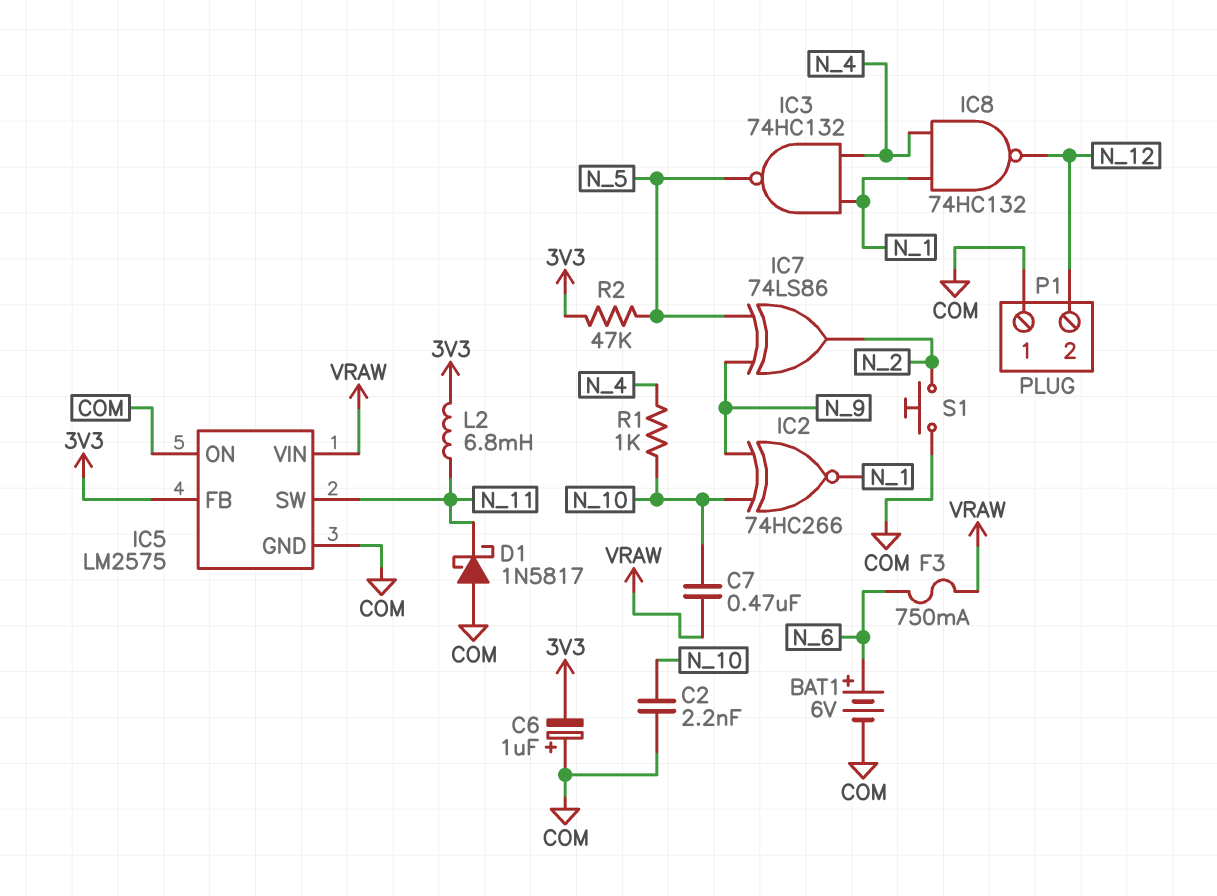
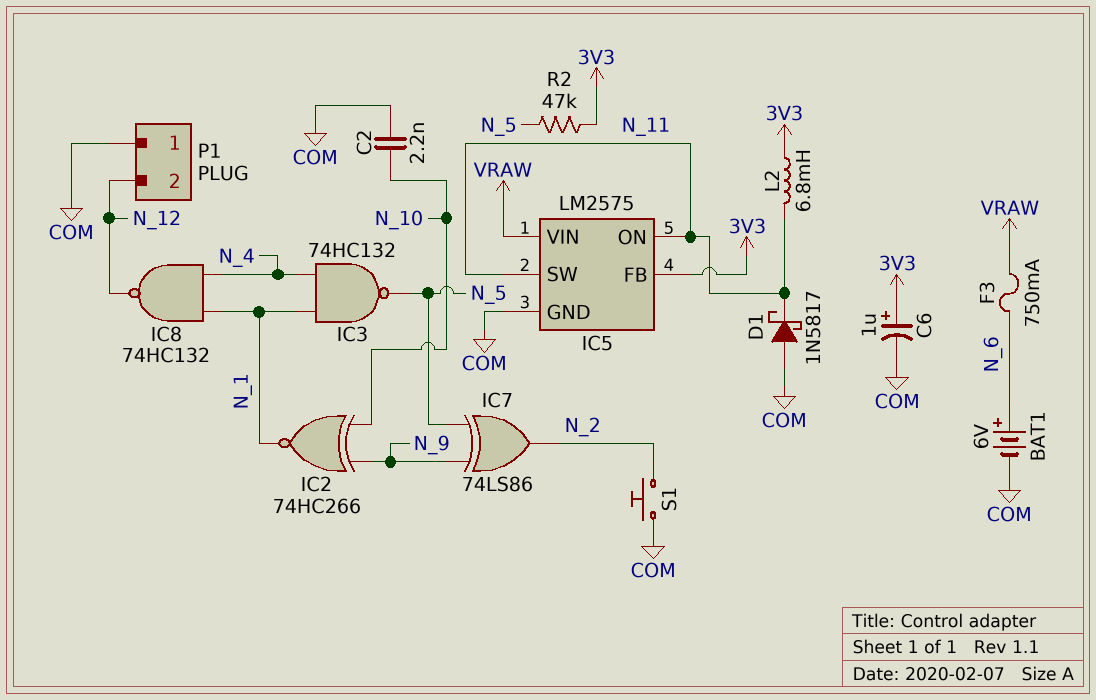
C6: 1uF (plus COM, minus 3V3) -> 1uF (plus 3V3, minus COM)
C7: 470nF (N_10, VRAW) -> none
IC5 pin ON: COM -> N_11
R1: 1k (N_4, N_10) -> none

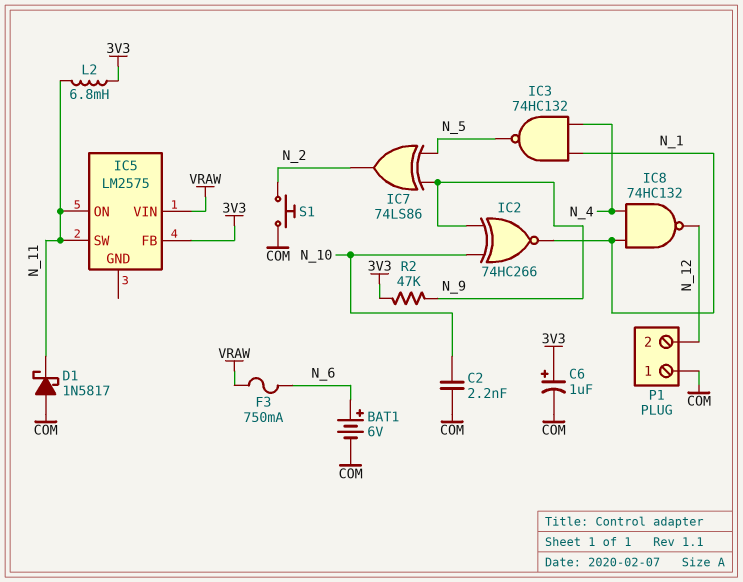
IC5 pin GND: COM -> none
R2: 47k (3V3, N_5) -> 47k (3V3, N_9)

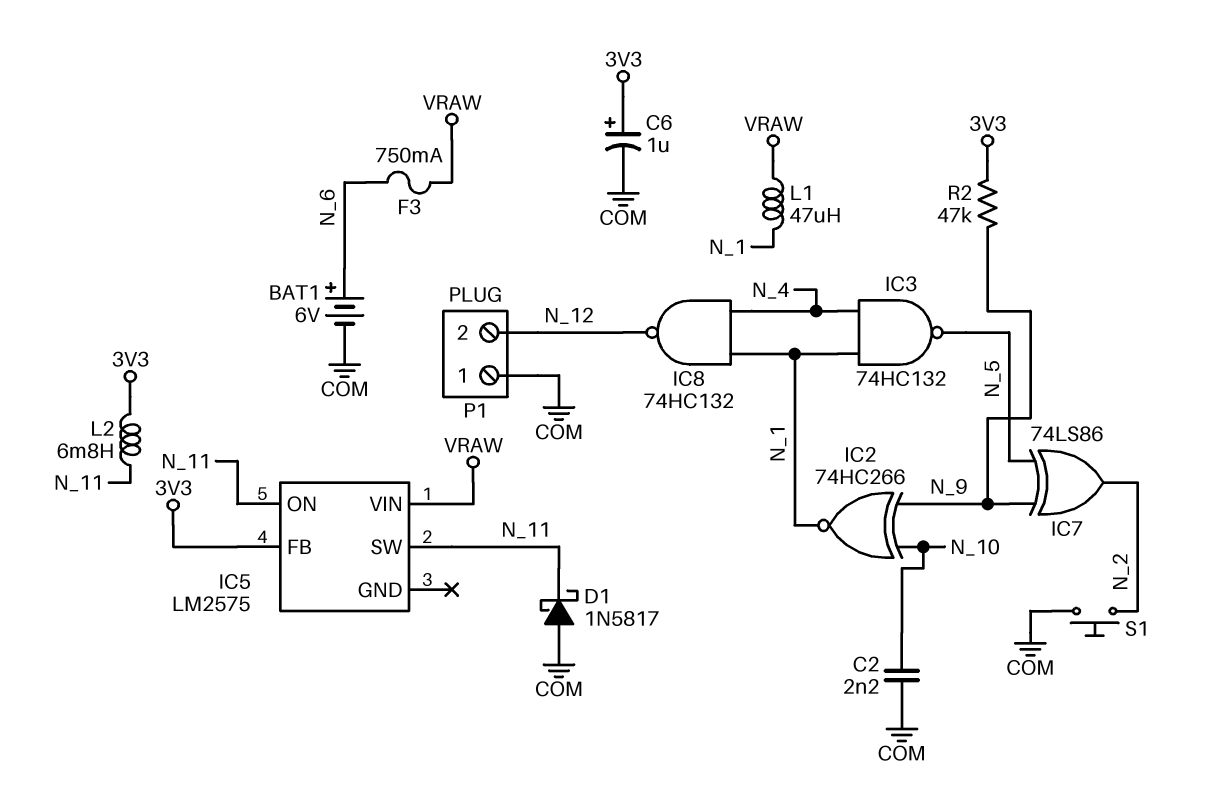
L1: none -> 47uH (N_1, VRAW)

